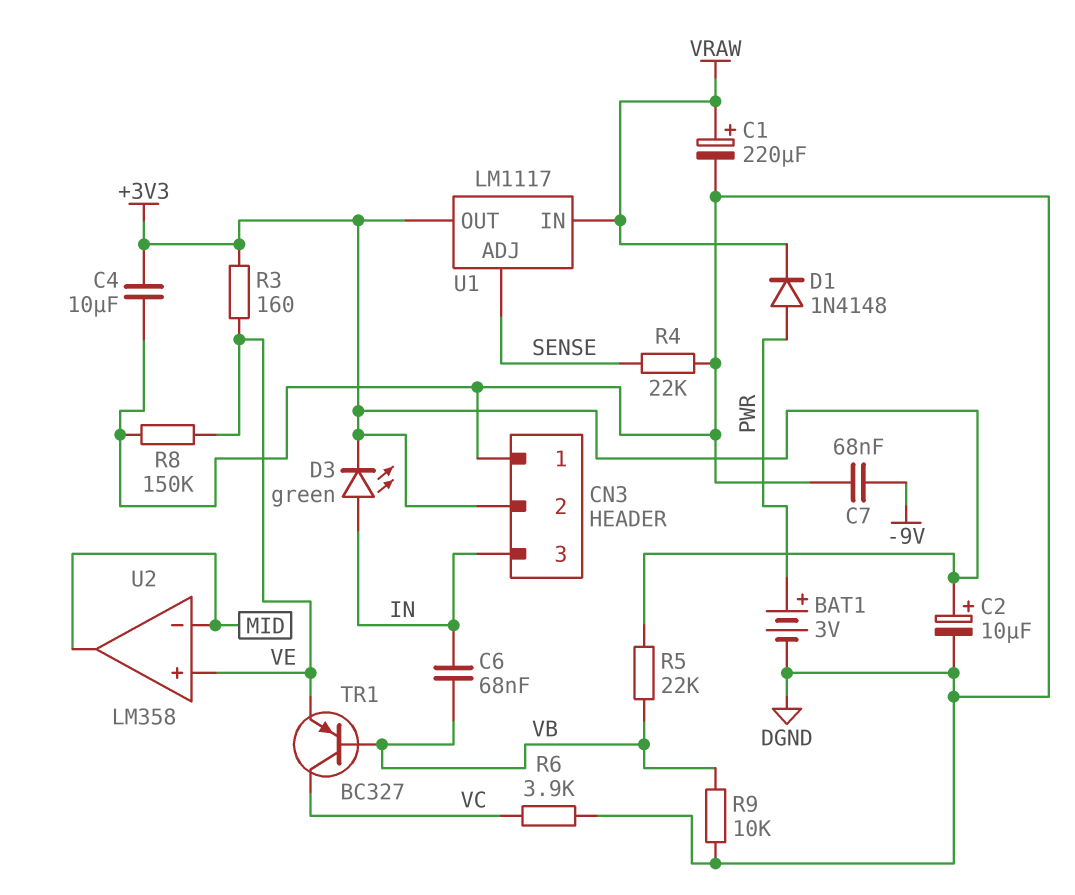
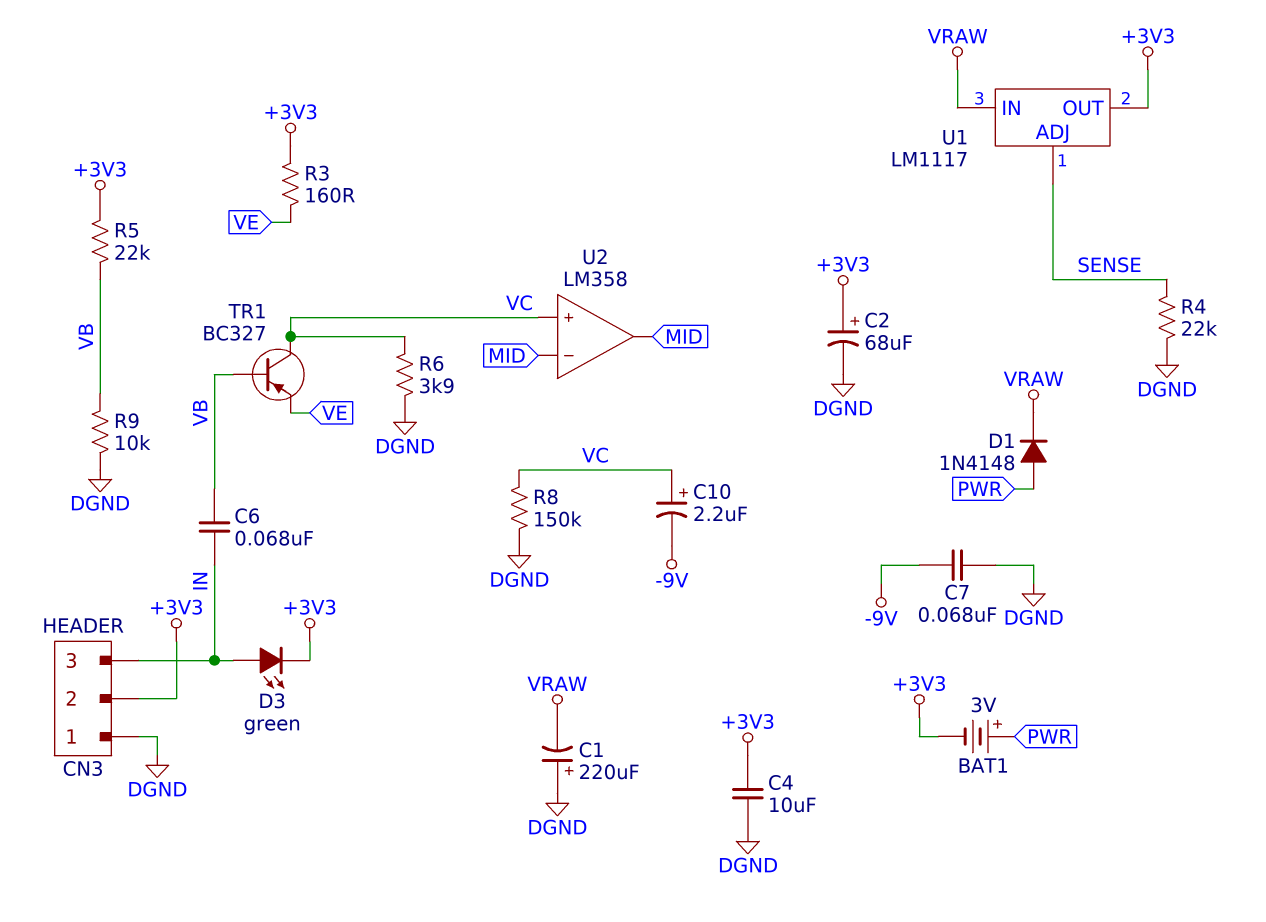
BAT1: 3V (plus PWR, minus DGND) -> 3V (plus PWR, minus +3V3)
C1: 220uF (plus VRAW, minus DGND) -> 220uF (plus DGND, minus VRAW)
C2: 10uF (plus +3V3, minus DGND) -> 68uF (plus +3V3, minus DGND)
C10: none -> 2.2uF (plus VC, minus -9V)
R8: 150k (DGND, VE) -> 150k (DGND, VC)
U2 pin in+: VE -> VC

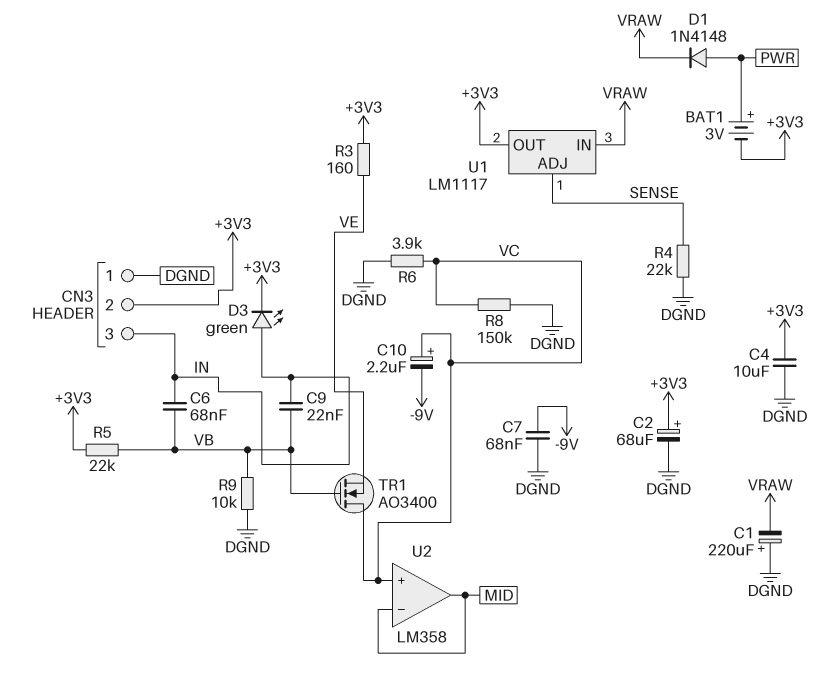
C9: none -> 22nF (IN, VB)
TR1: PNP BC327 (B VB, C VC, E VE) -> NMOS AO3400 (G VB, D VC, S VE)

